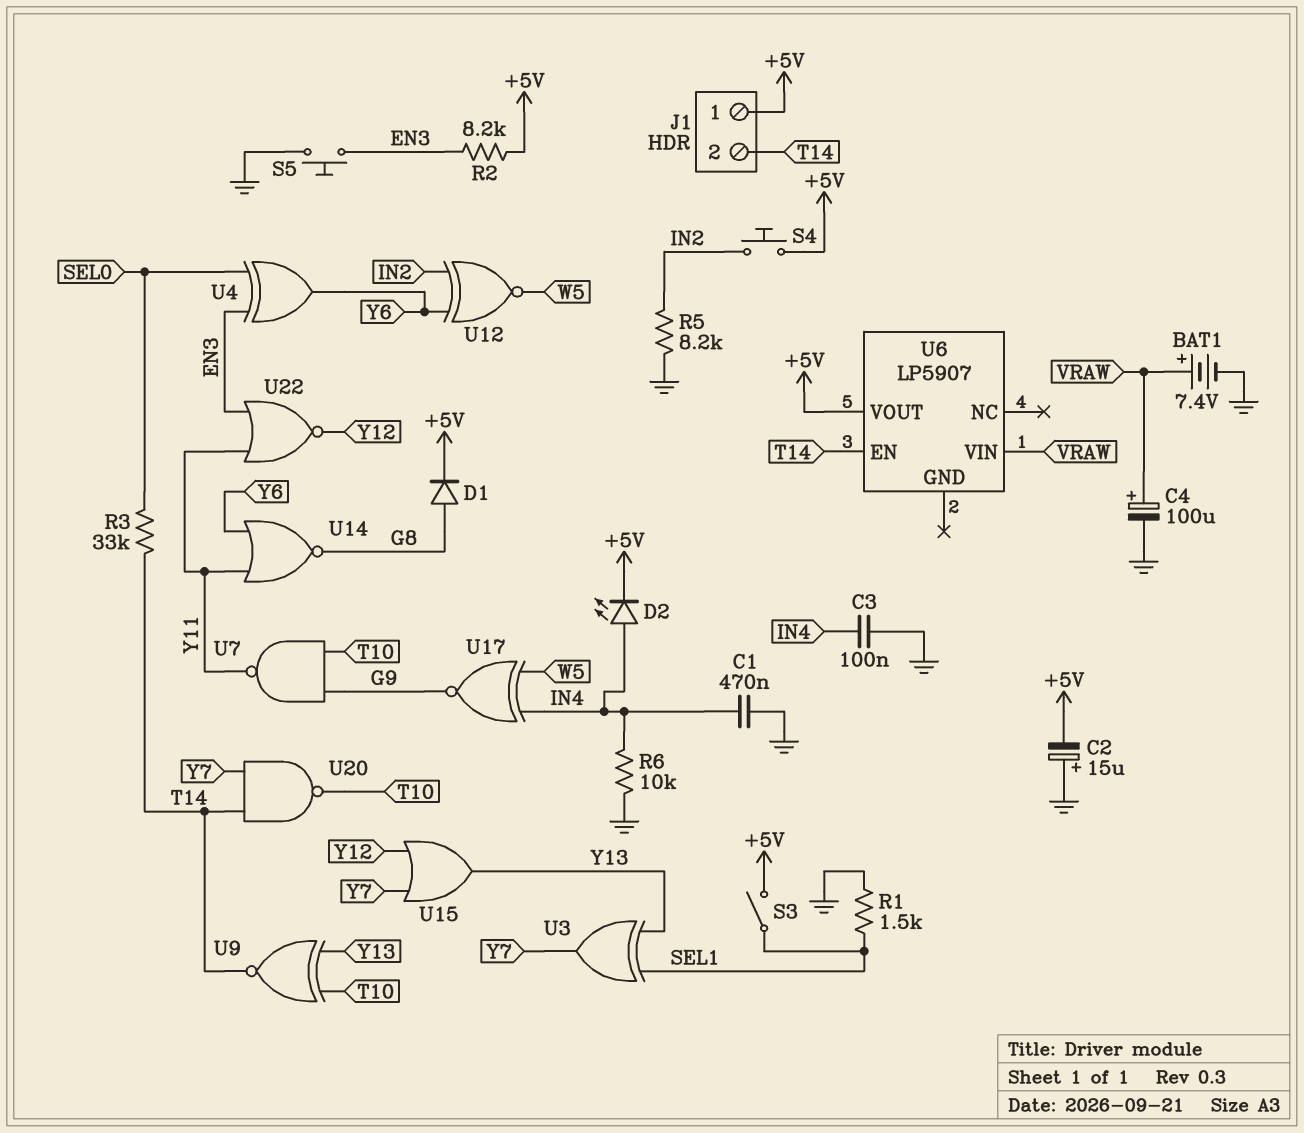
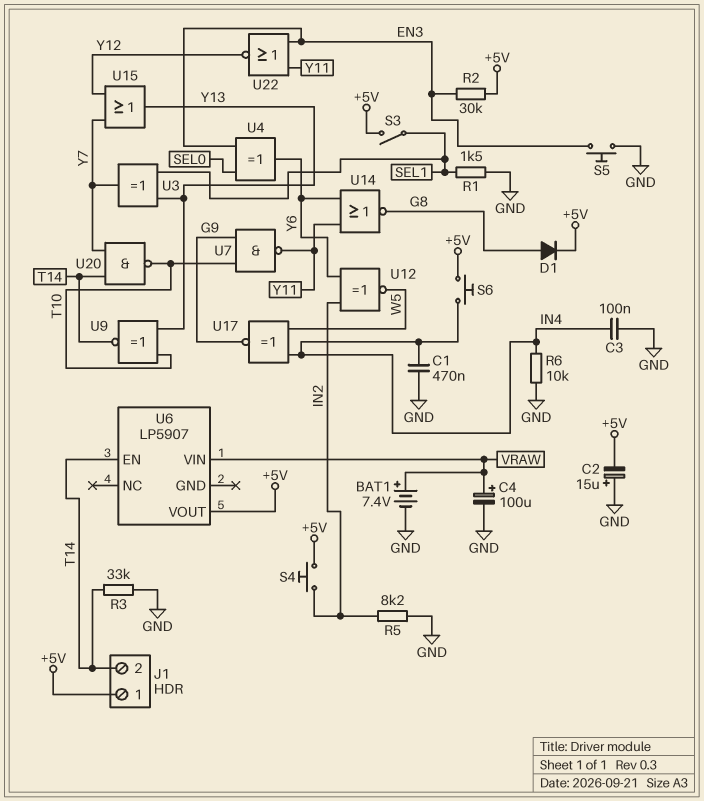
D2: LED (A IN4, K +5V) -> none
R2: 8.2k (+5V, EN3) -> 30k (+5V, EN3)
R3: 33k (SEL0, T14) -> 33k (GND, T14)
S6: none -> button (+5V, IN4)

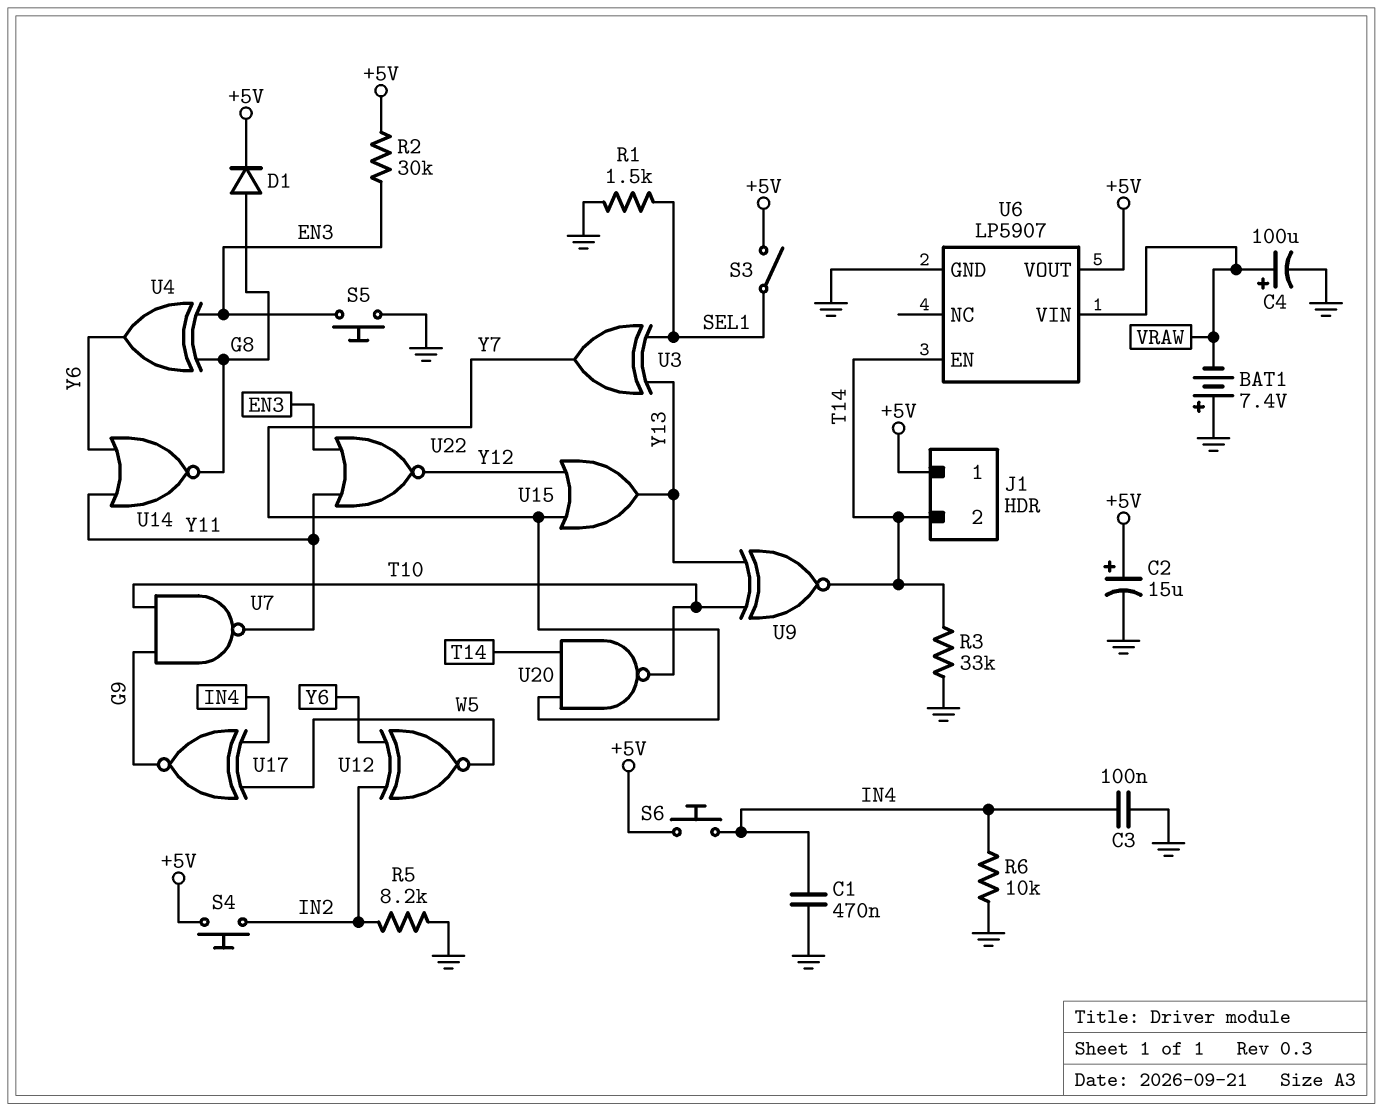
BAT1: 7.4V (plus VRAW, minus GND) -> 7.4V (plus GND, minus VRAW)
C2: 15uF (plus GND, minus +5V) -> 15uF (plus +5V, minus GND)
U4: XOR (in EN3, in SEL0, out Y6) -> XOR (in EN3, in G8, out Y6)
U6 pin GND: none -> GND

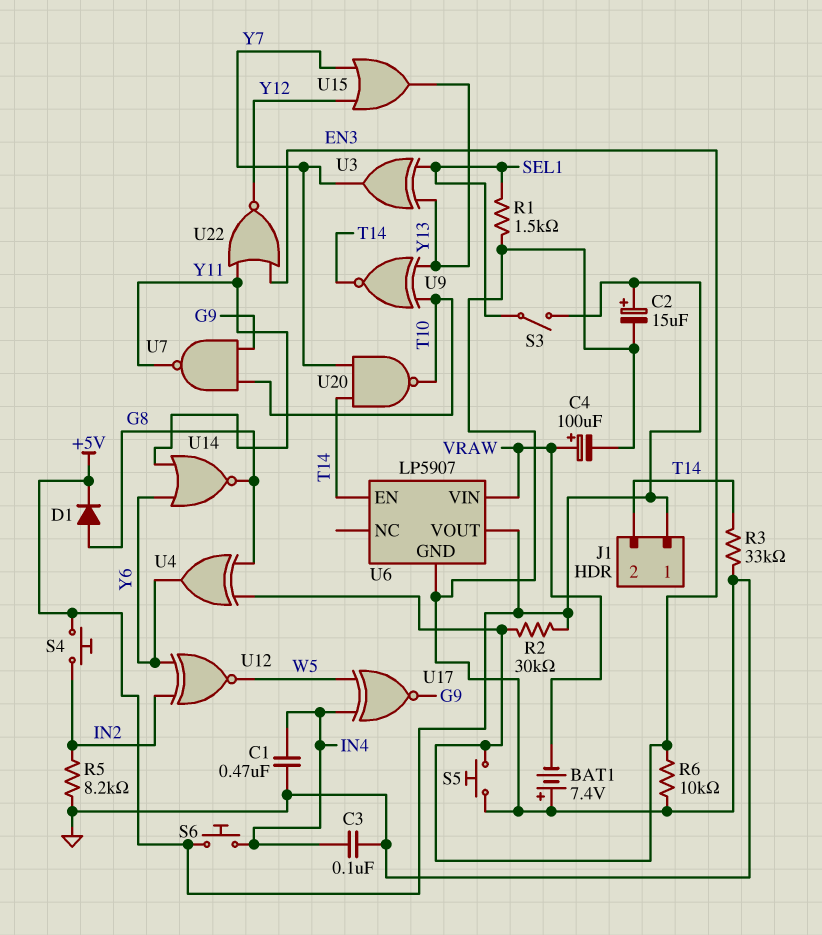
R6: 10k (GND, IN4) -> 10k (EN3, GND)

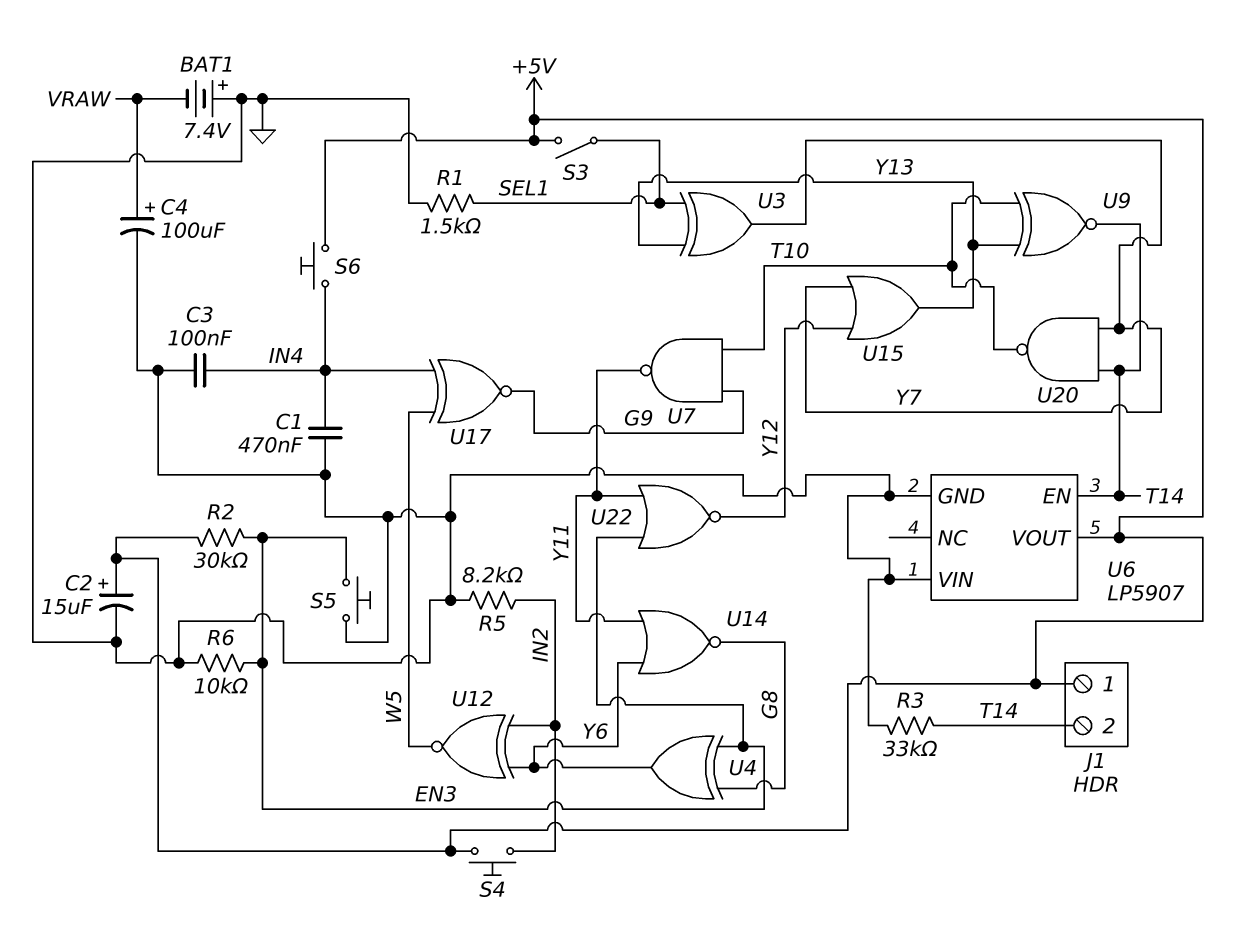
D1: diode (A G8, K +5V) -> none
U6 pin VIN: VRAW -> GND

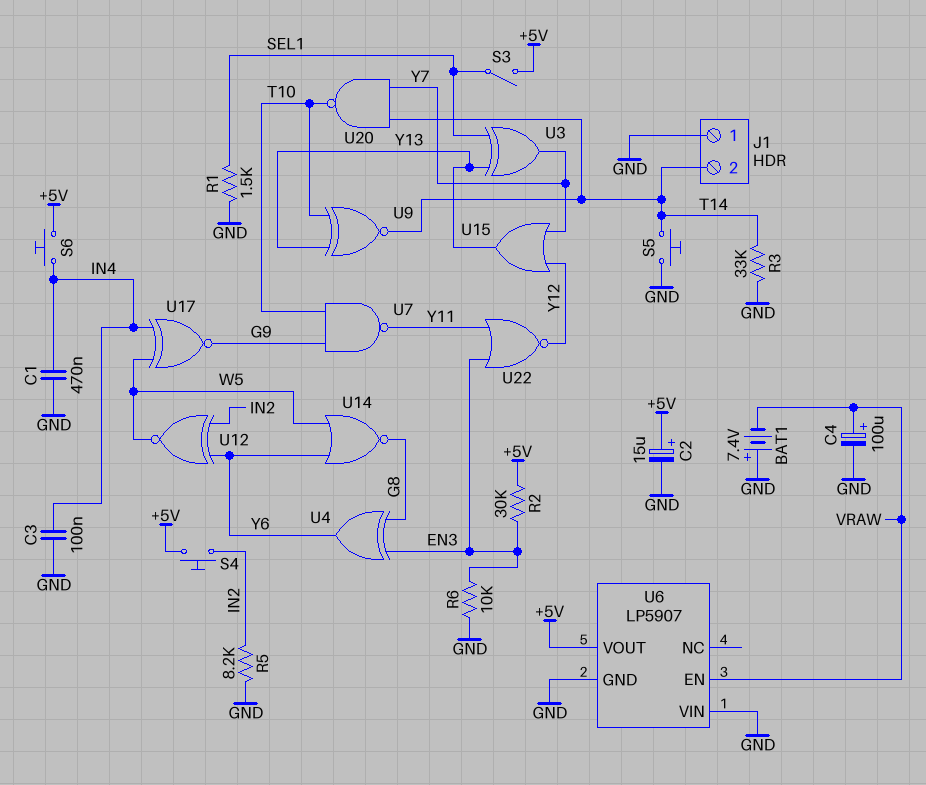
J1 pin 1: +5V -> GND
S5: button (EN3, GND) -> button (GND, T14)
U6 pin EN: T14 -> VRAW
U14: NOR (in Y6, in Y11, out G8) -> NOR (in W5, in Y6, out G8)

